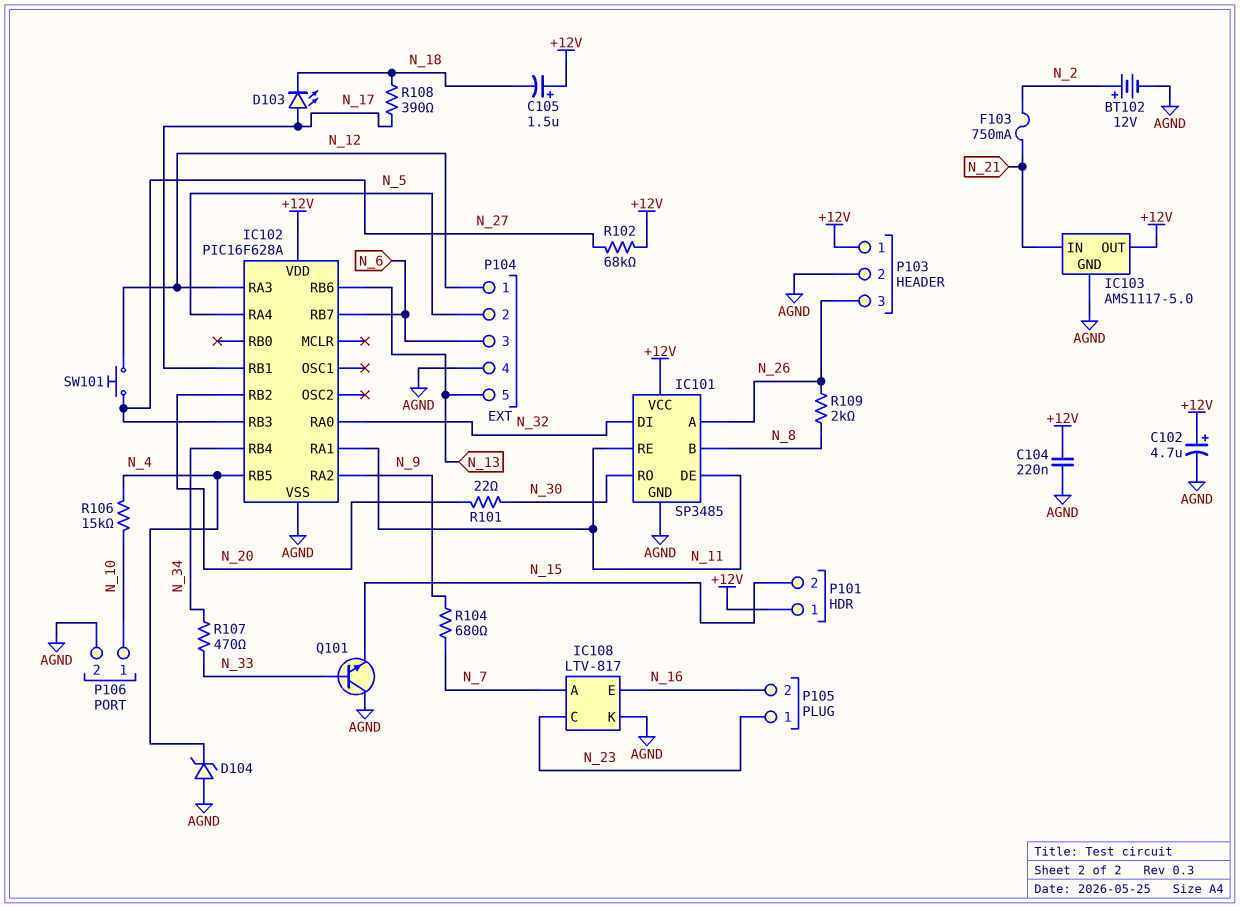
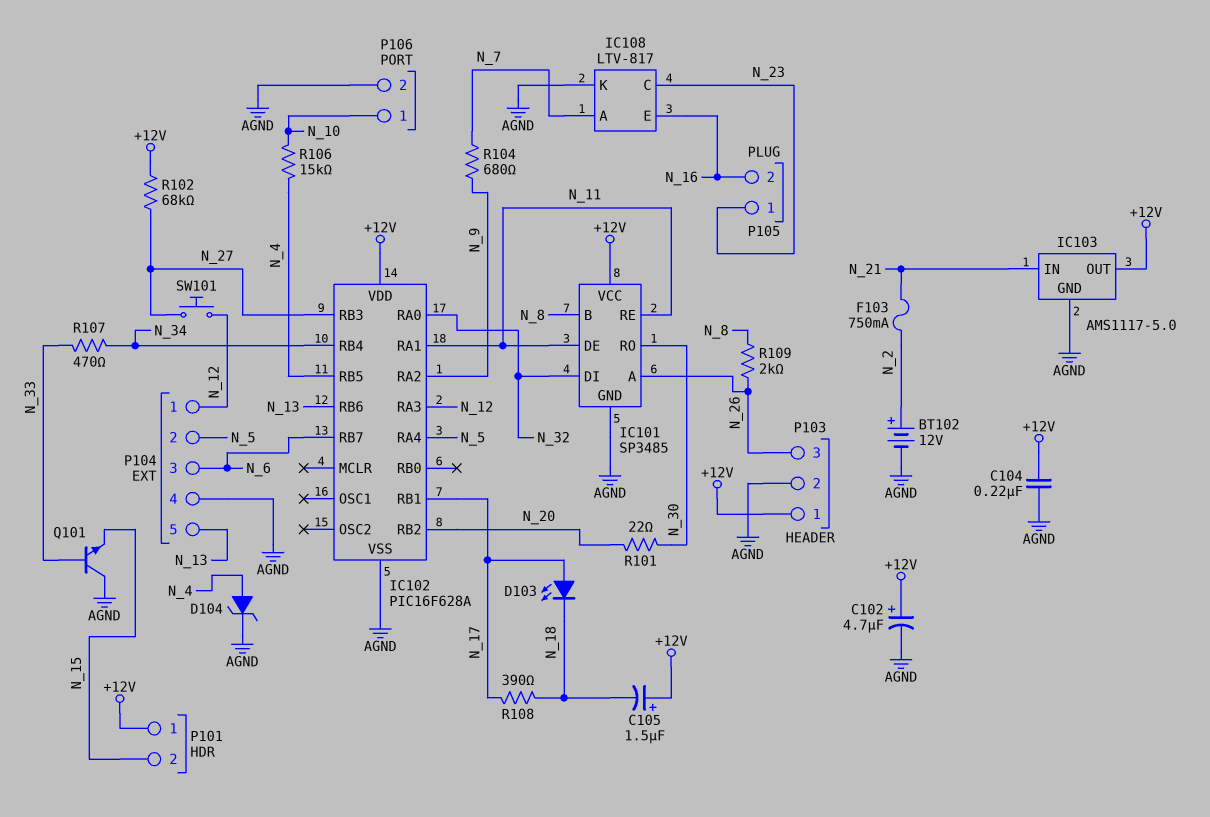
D104: zener (A AGND, K N_4) -> zener (A N_4, K AGND)

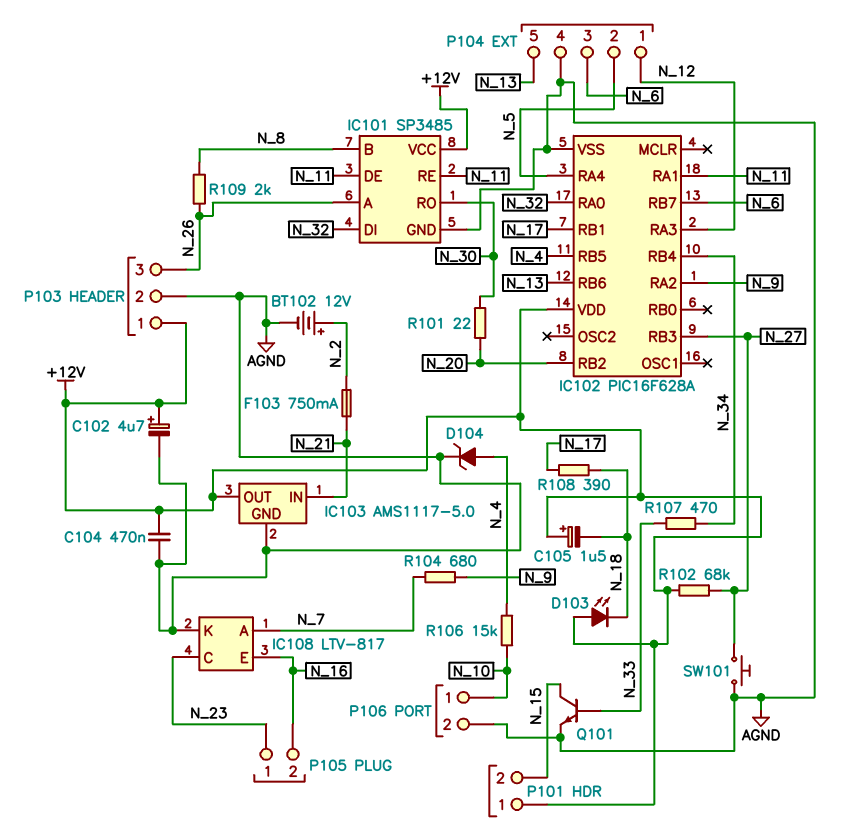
C104: 220nF (+12V, AGND) -> 470nF (+12V, AGND)
D103: LED (A N_17, K N_18) -> LED (A +12V, K N_18)
Q101: NPN (B N_33, C AGND, E N_15) -> NPN (B N_33, C N_15, E AGND)
SW101: button (N_12, N_27) -> button (AGND, N_27)

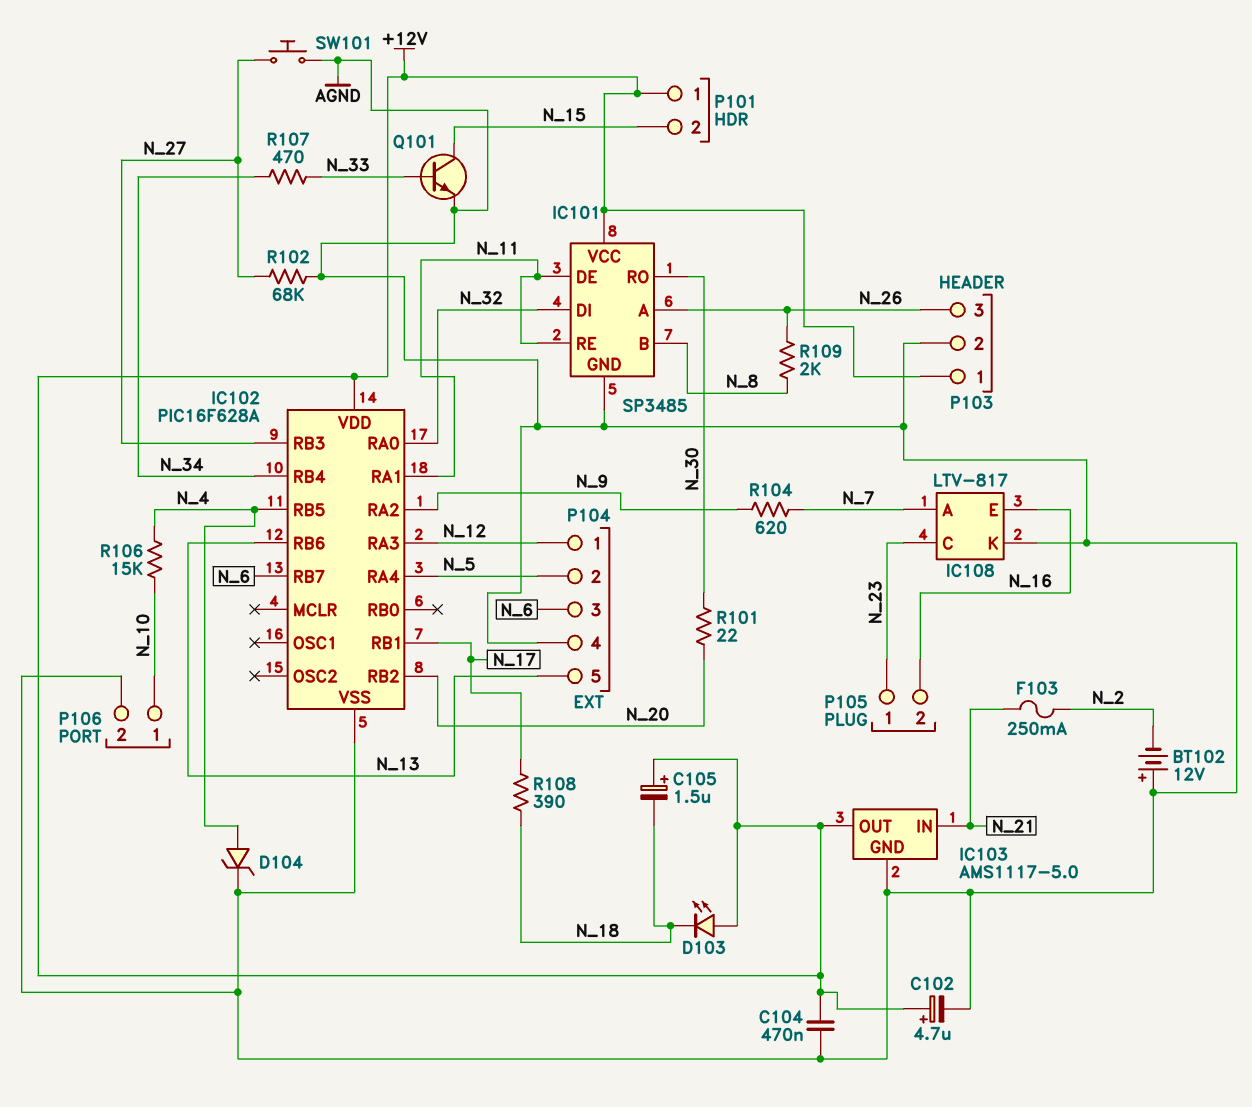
BT102: 12V (plus N_2, minus AGND) -> 12V (plus AGND, minus N_2)
F103: 750mA (N_2, N_21) -> 250mA (N_2, N_21)
R102: 68k (+12V, N_27) -> 68k (AGND, N_27)
R104: 680 (N_7, N_9) -> 620 (N_7, N_9)

